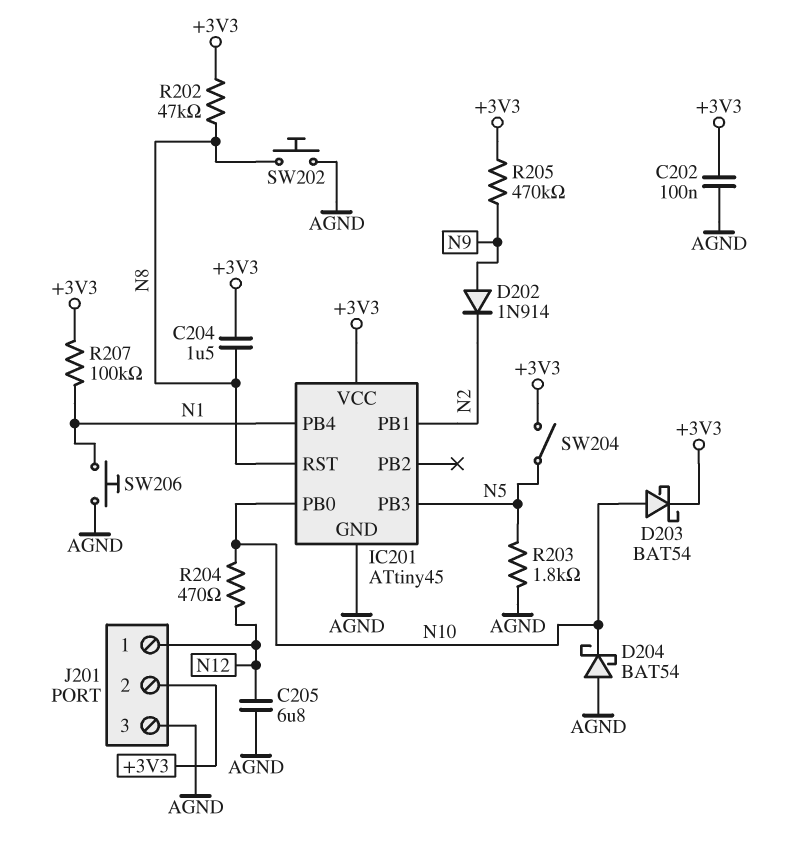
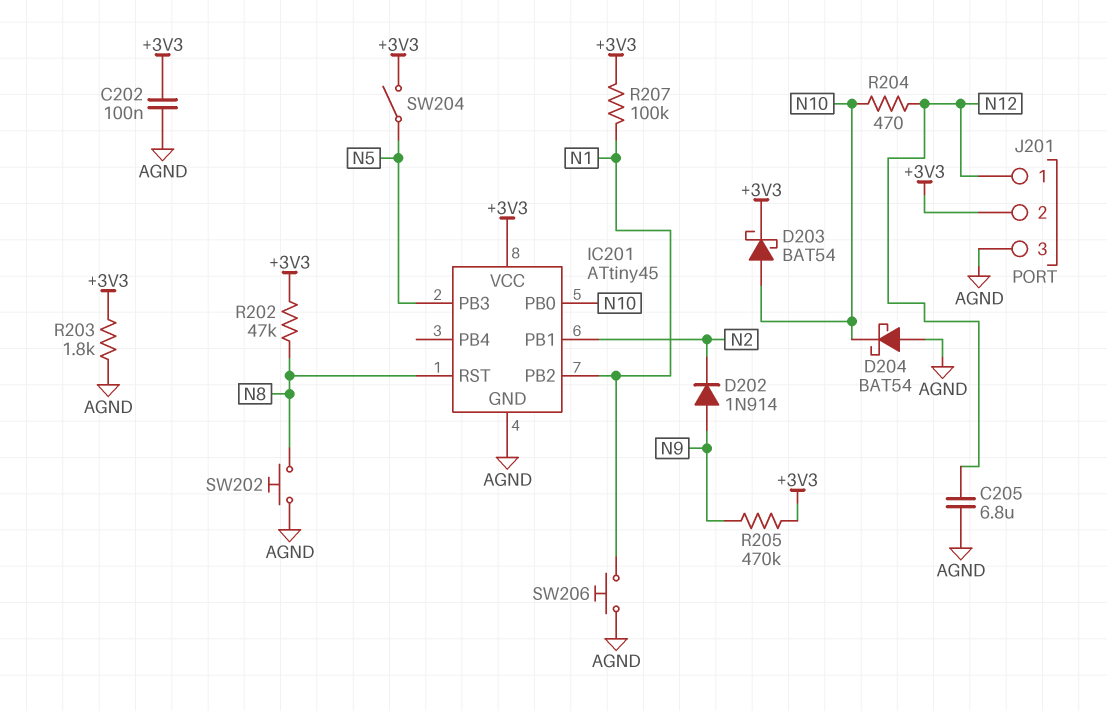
C204: 1.5uF (+3V3, N8) -> none
IC201 pin PB2: none -> N1
IC201 pin PB4: N1 -> none
R203: 1.8k (AGND, N5) -> 1.8k (+3V3, AGND)

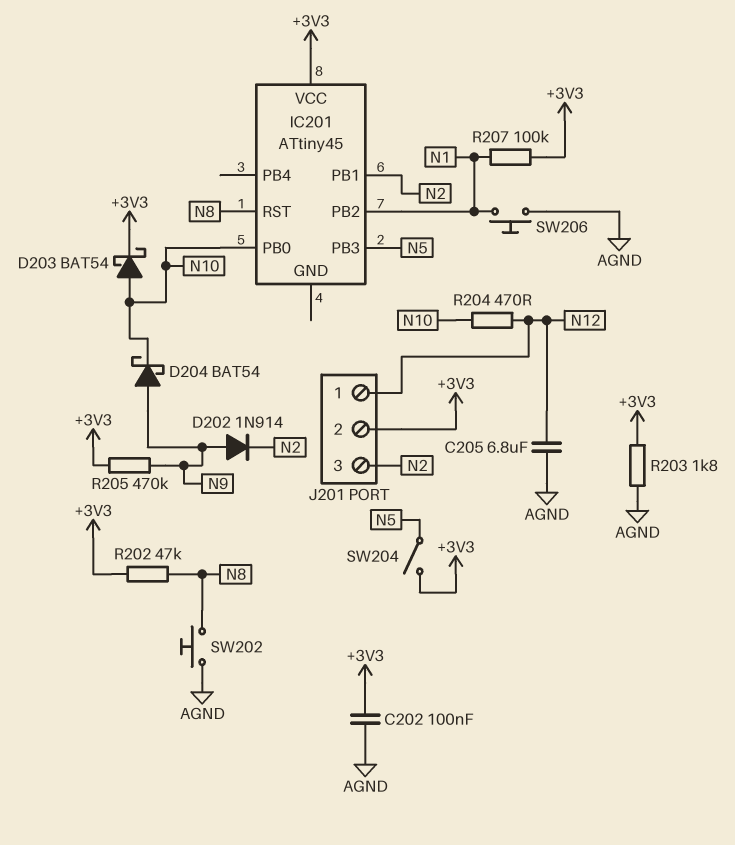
D204: schottky BAT54 (A AGND, K N10) -> schottky BAT54 (A N9, K N10)
IC201 pin GND: AGND -> none
J201 pin 3: AGND -> N2

